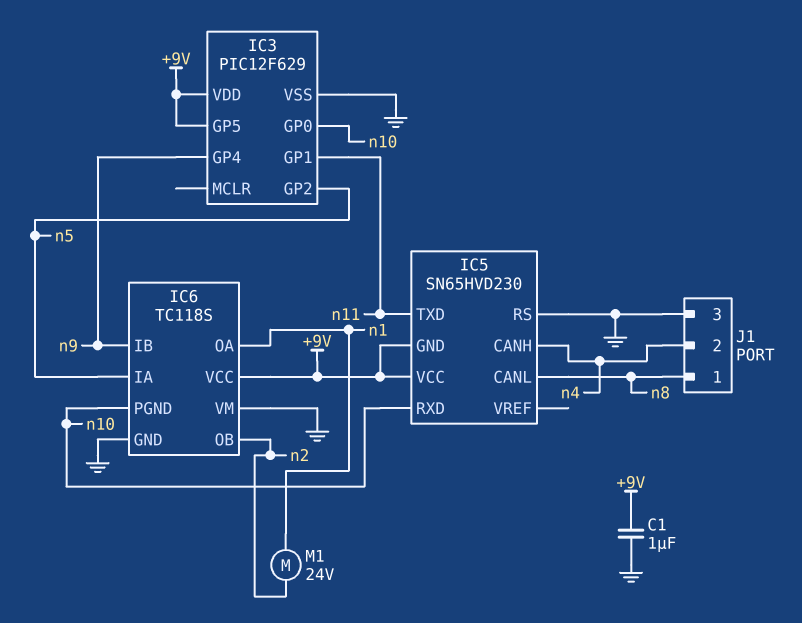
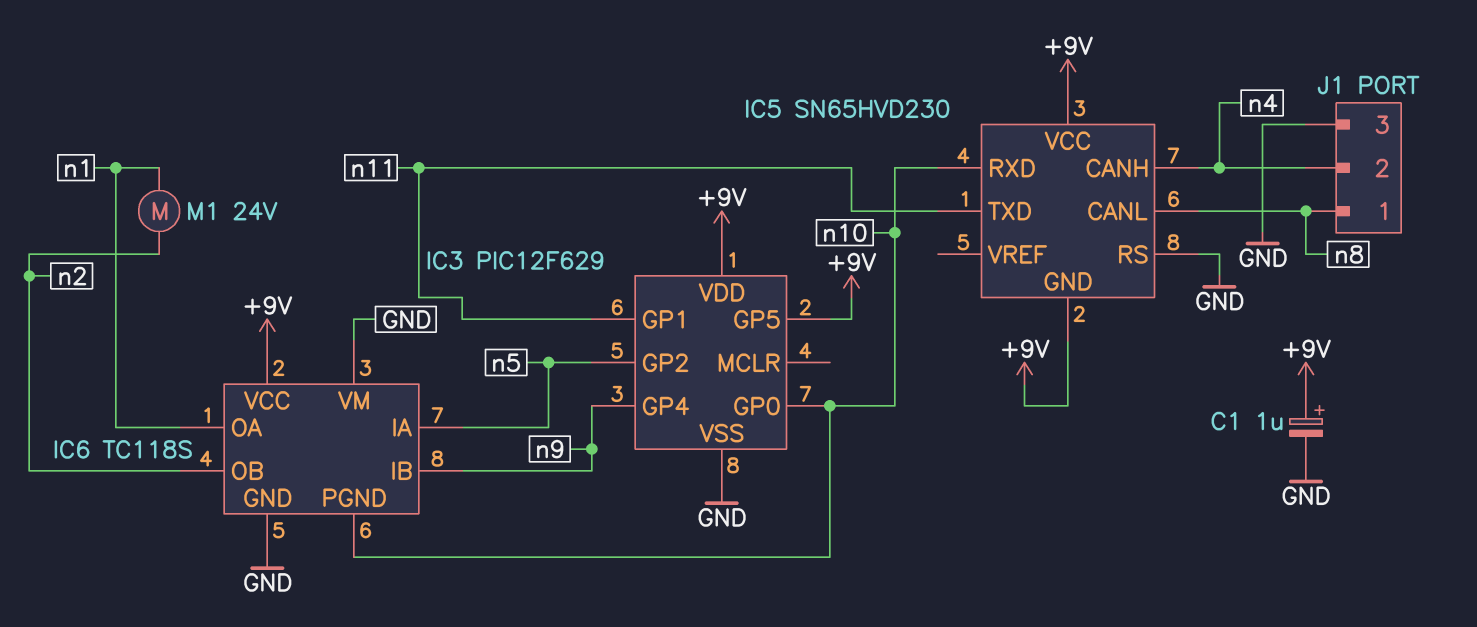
C1: 1uF (+9V, GND) -> 1uF (plus +9V, minus GND)

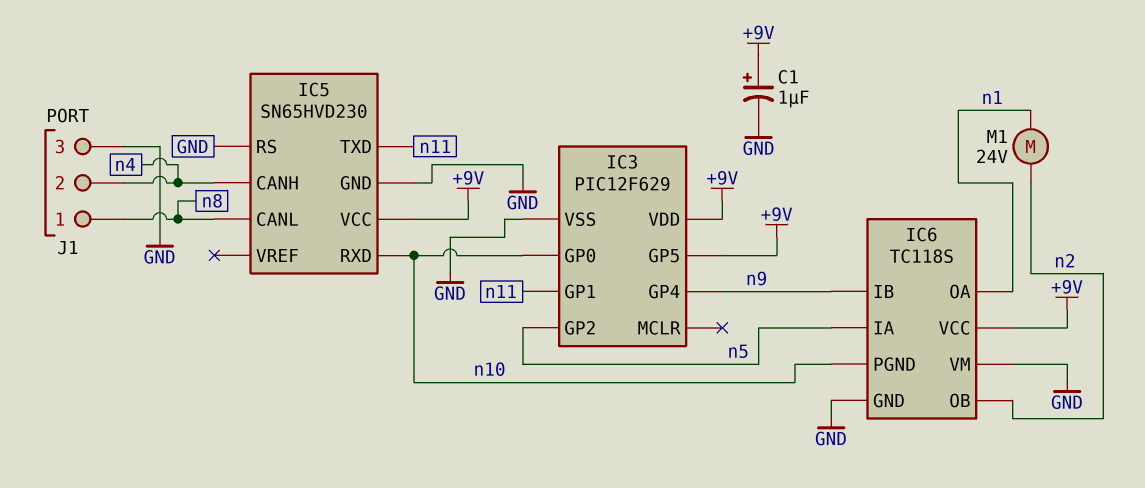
IC5 pin GND: +9V -> GND

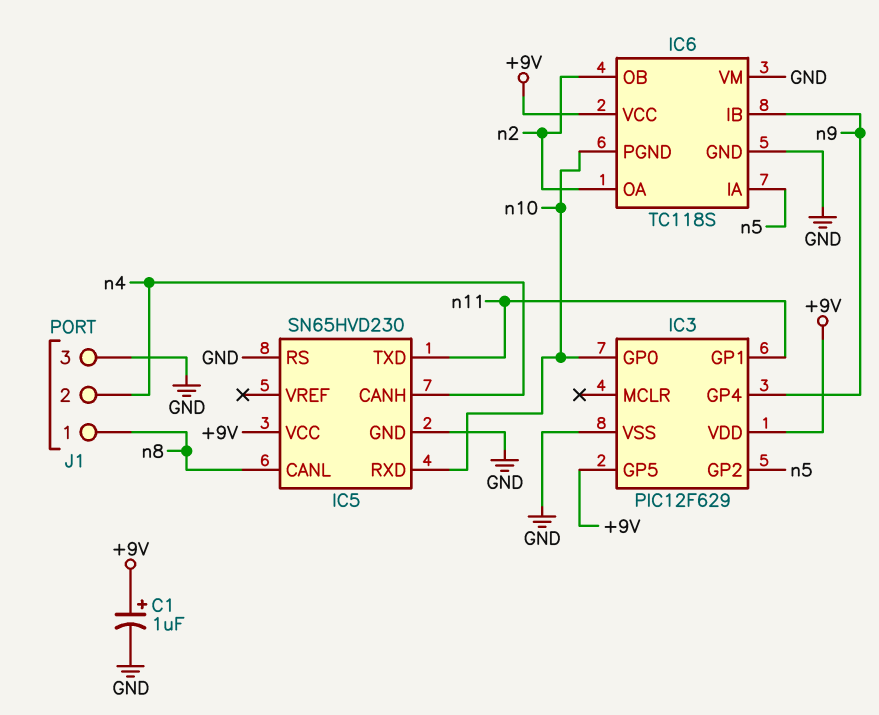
IC6 pin OA: n1 -> n2
M1: motor 24V (n1, n2) -> none

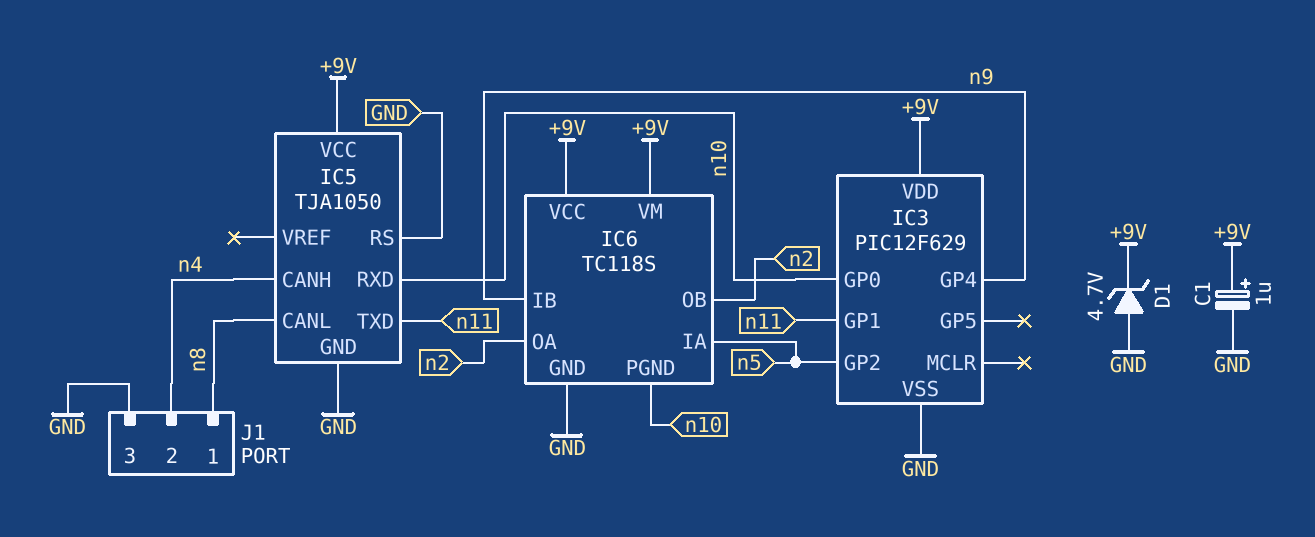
D1: none -> zener 4.7V (A GND, K +9V)
IC3 pin GP5: +9V -> none
IC5: SN65HVD230 -> TJA1050
IC6 pin VM: GND -> +9V

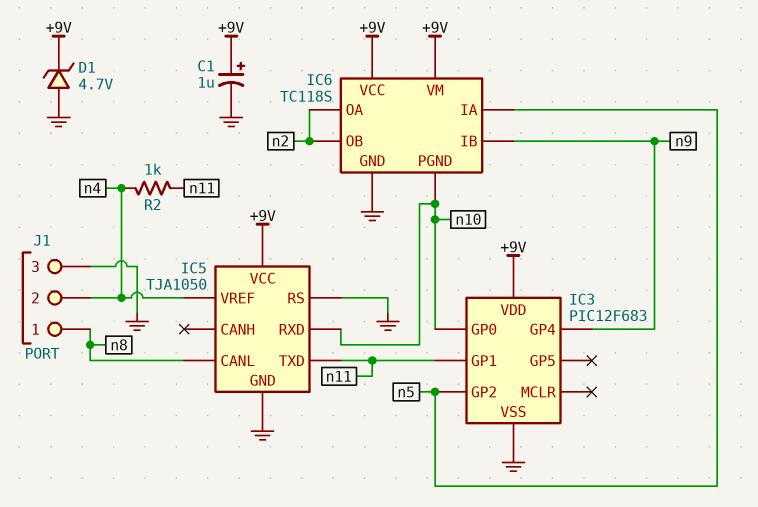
IC3: PIC12F629 -> PIC12F683
IC5 pin CANH: n4 -> none
IC5 pin VREF: none -> n4
R2: none -> 1k (n4, n11)

